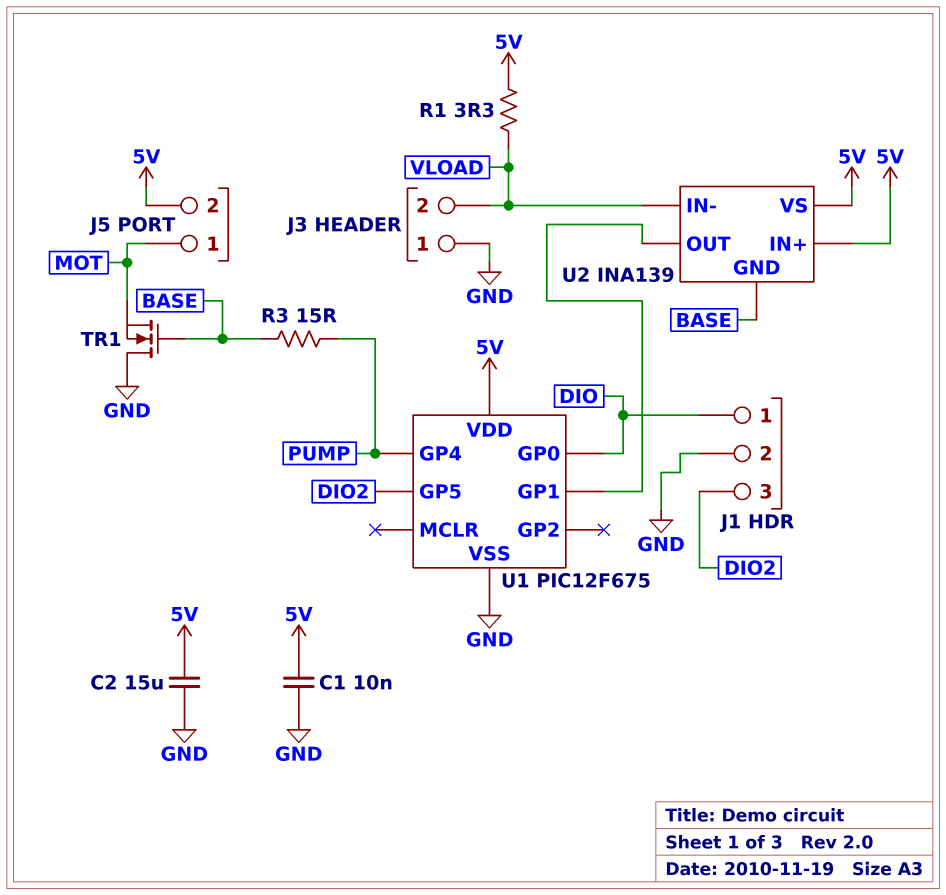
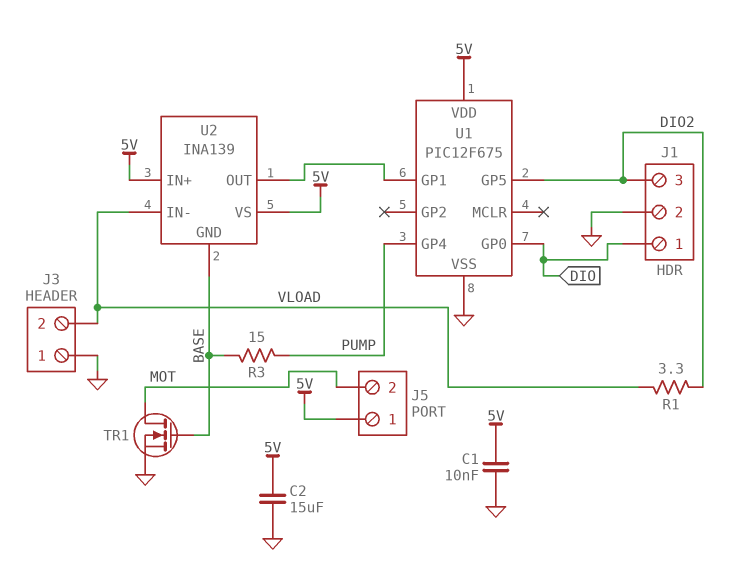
J5 pin 1: MOT -> 5V
J5 pin 2: 5V -> MOT
R1: 3.3 (5V, VLOAD) -> 3.3 (DIO2, VLOAD)
TR1: NMOS (G BASE, D GND, S MOT) -> NMOS (G BASE, D MOT, S GND)

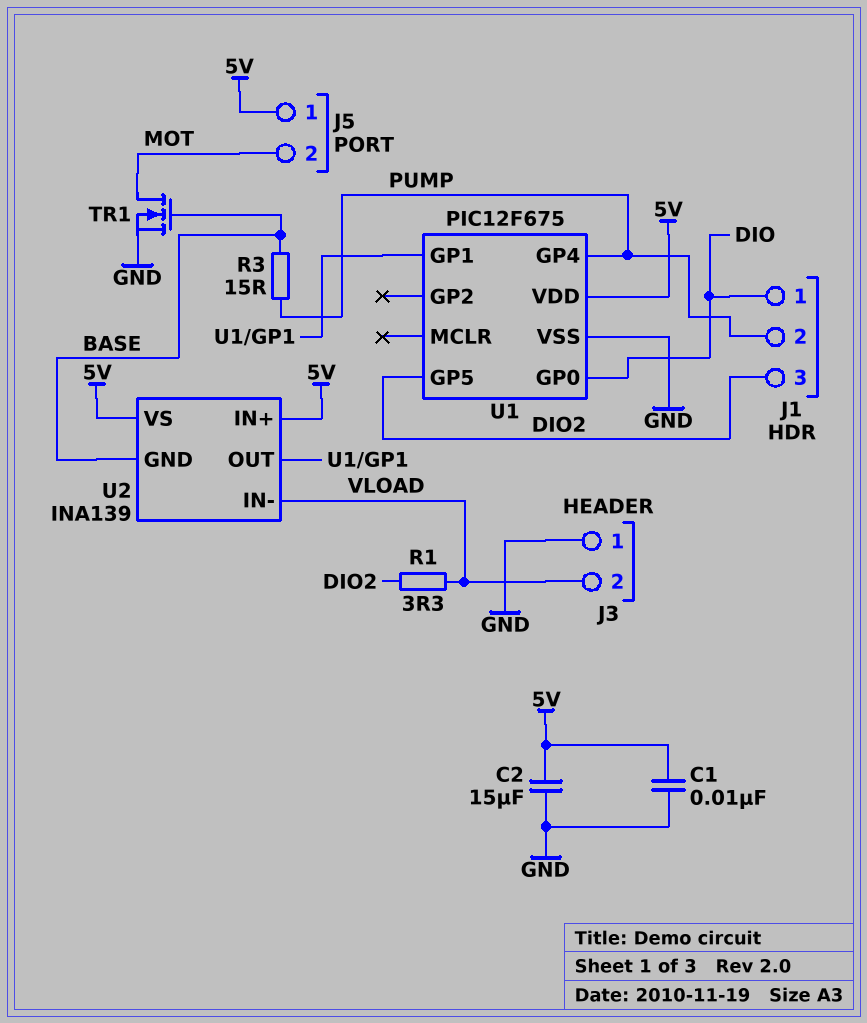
J1 pin 2: GND -> PUMP

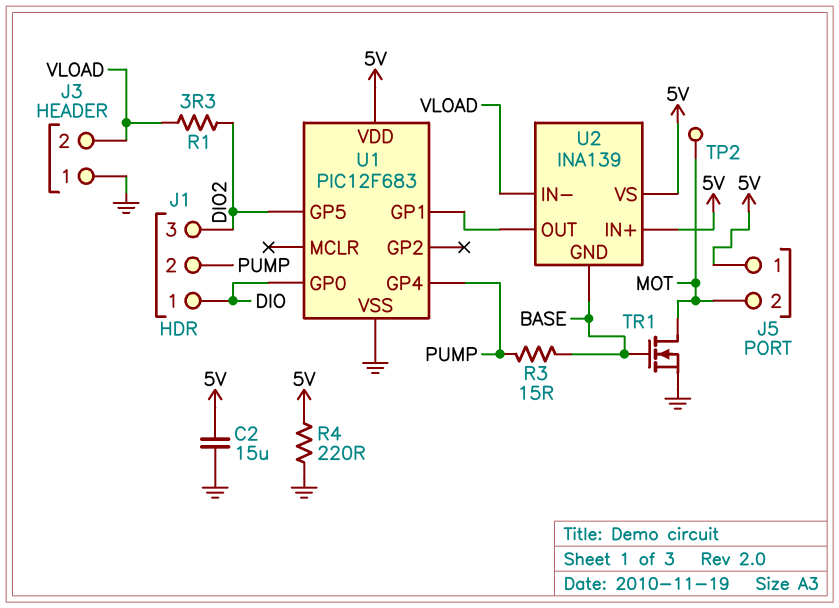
C1: 10nF (5V, GND) -> none
R4: none -> 220 (5V, GND)
TP2: none -> test point (MOT)
U1: PIC12F675 -> PIC12F683

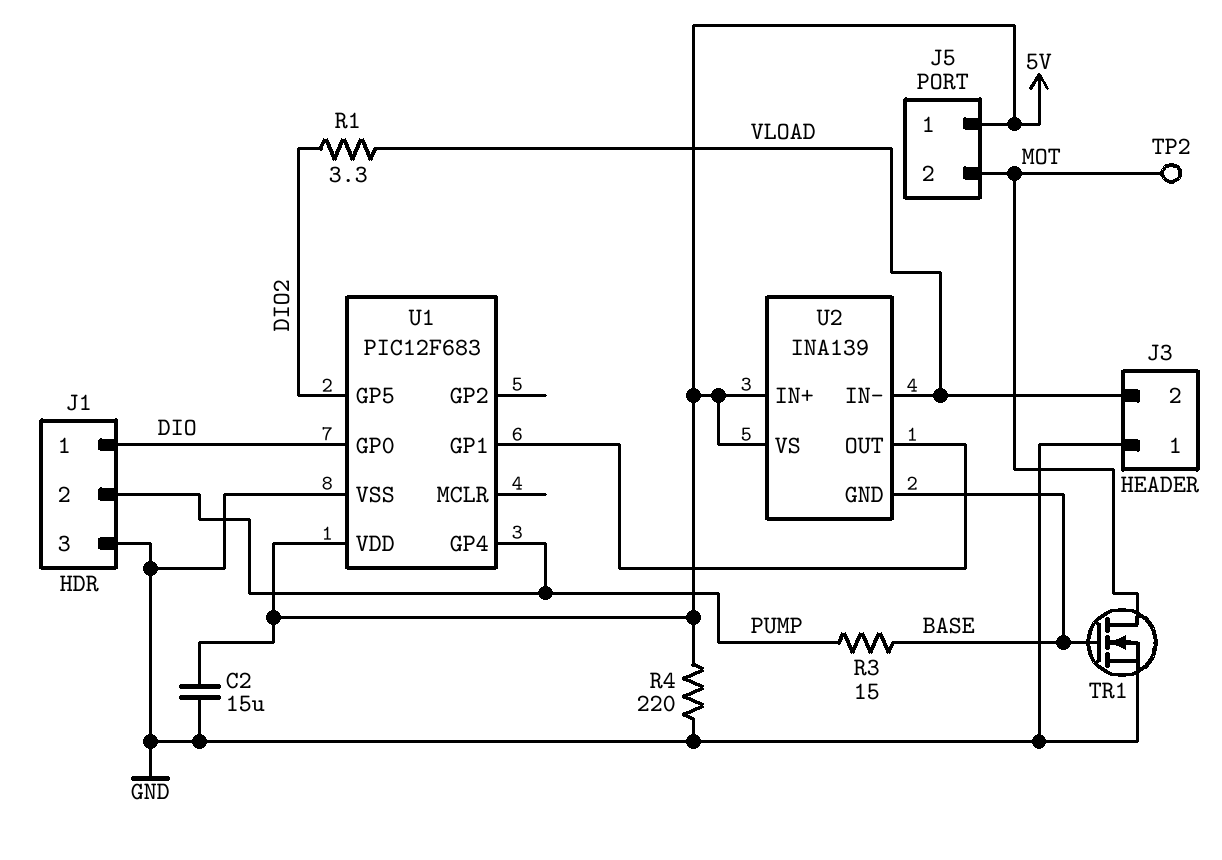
J1 pin 3: DIO2 -> GND

